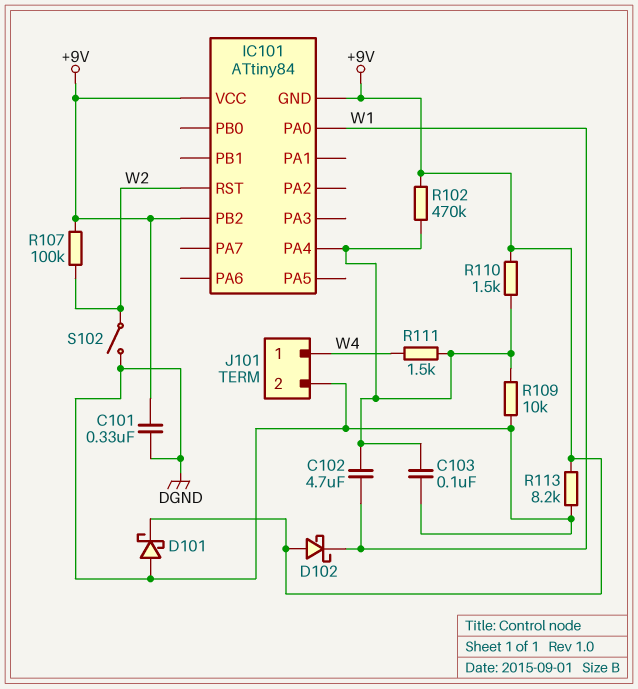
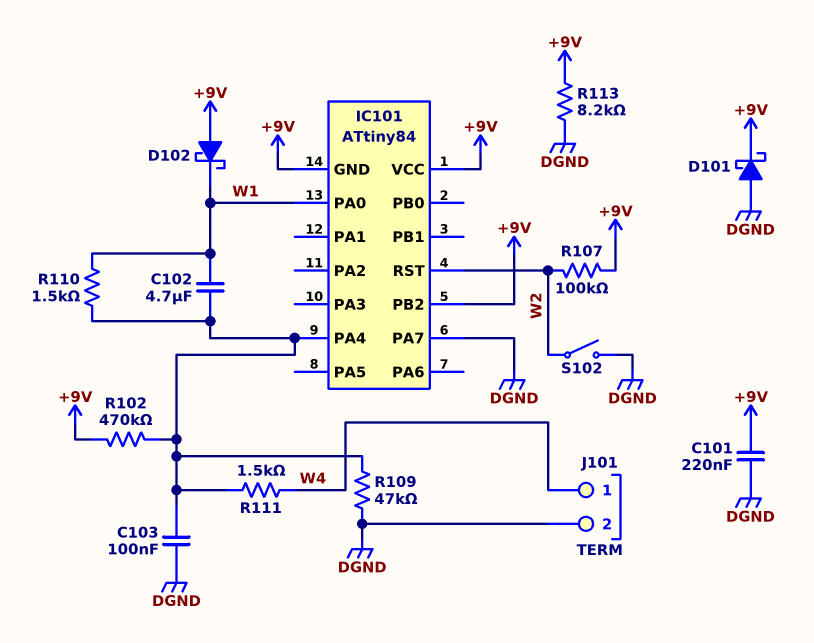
C101: 330nF (+9V, DGND) -> 220nF (+9V, DGND)
IC101 pin PA7: none -> DGND
R109: 10k (DGND, IC101/PA4) -> 47k (DGND, IC101/PA4)
R110: 1.5k (+9V, IC101/PA4) -> 1.5k (IC101/PA4, W1)

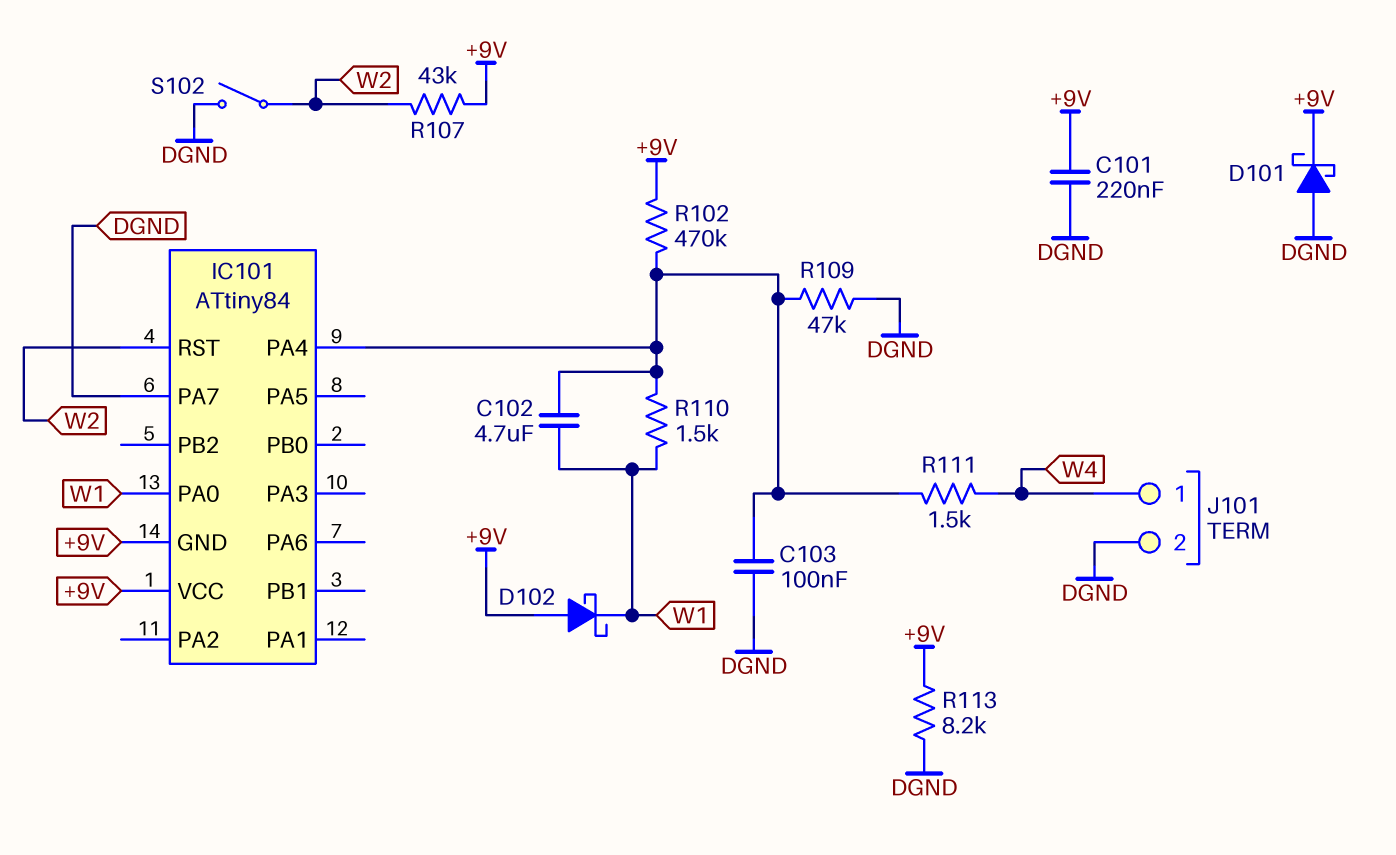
IC101 pin PB2: +9V -> none
R107: 100k (+9V, W2) -> 43k (+9V, W2)

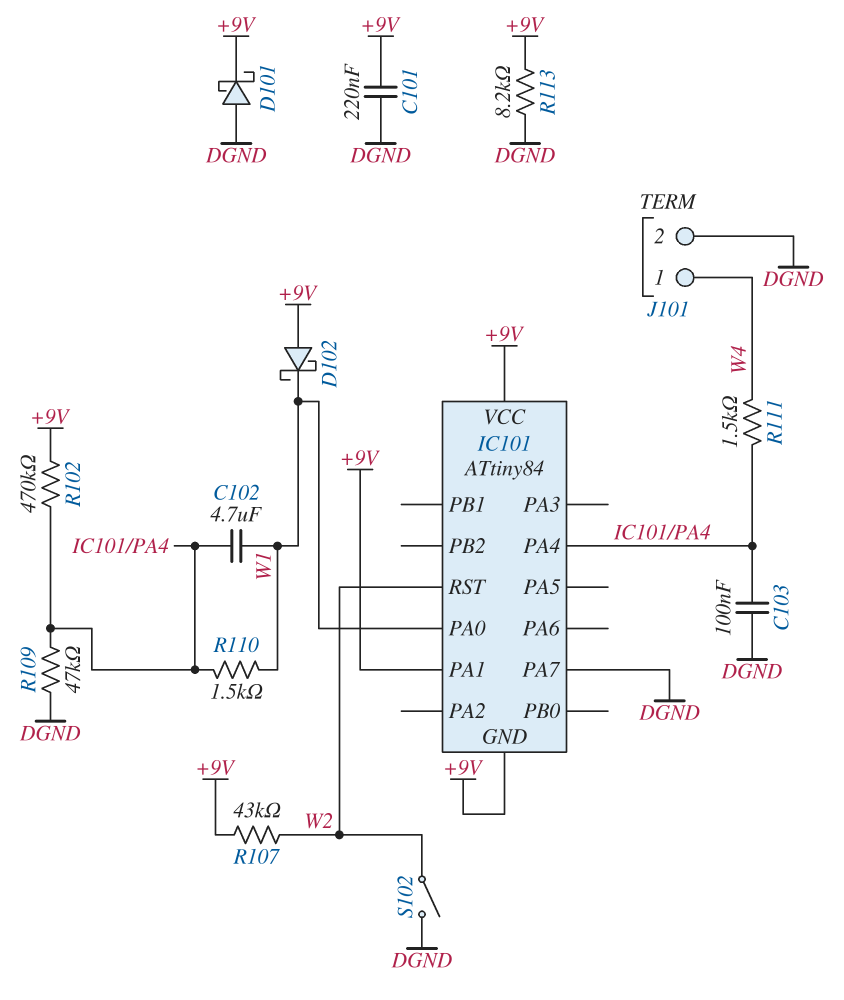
IC101 pin PA1: none -> +9V

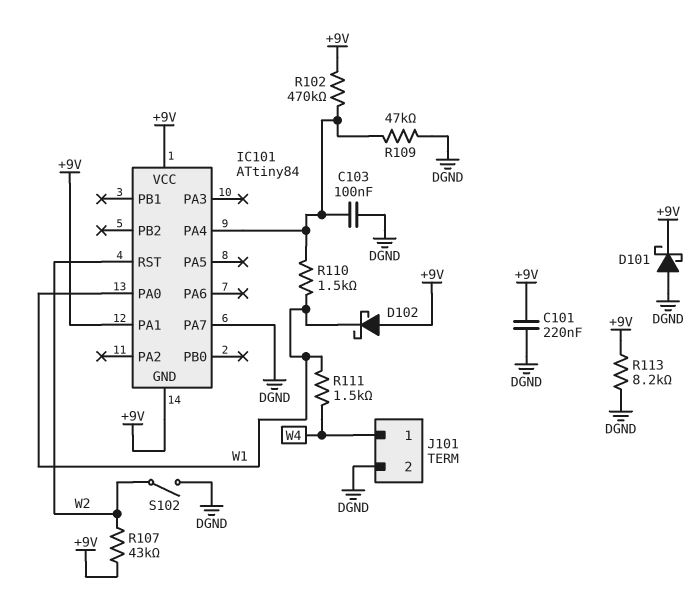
C102: 4.7uF (IC101/PA4, W1) -> none
R111: 1.5k (IC101/PA4, W4) -> 1.5k (W1, W4)

